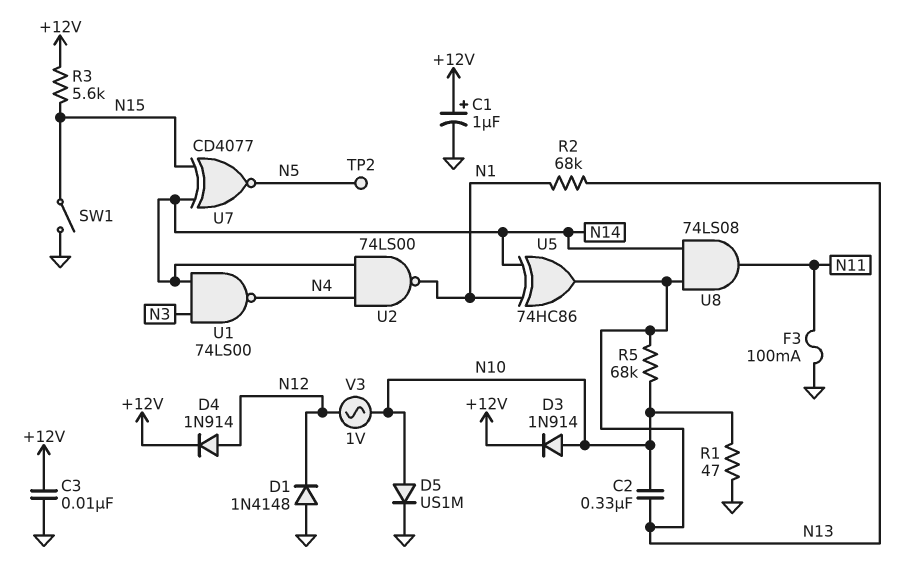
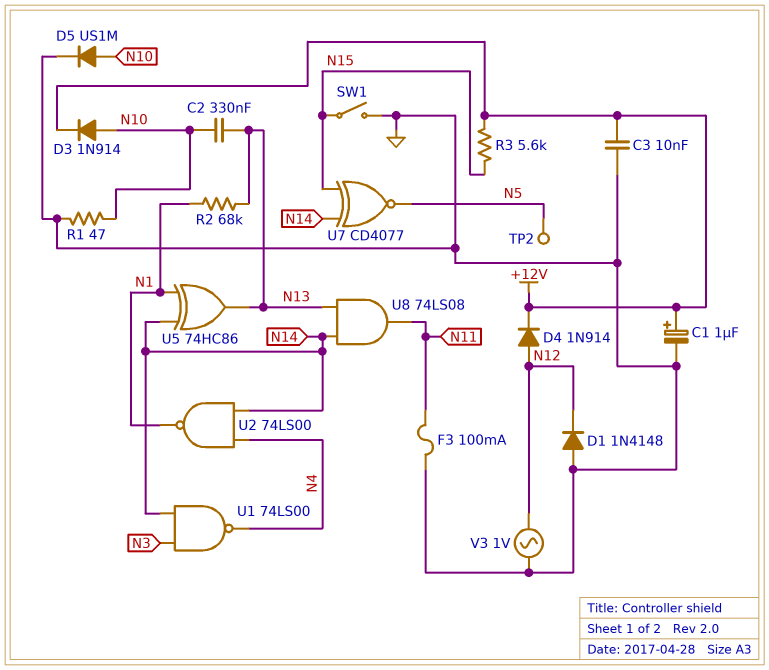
R5: 68k (N10, N13) -> none
V3: AC 1V (N10, N12) -> AC 1V (GND, N12)

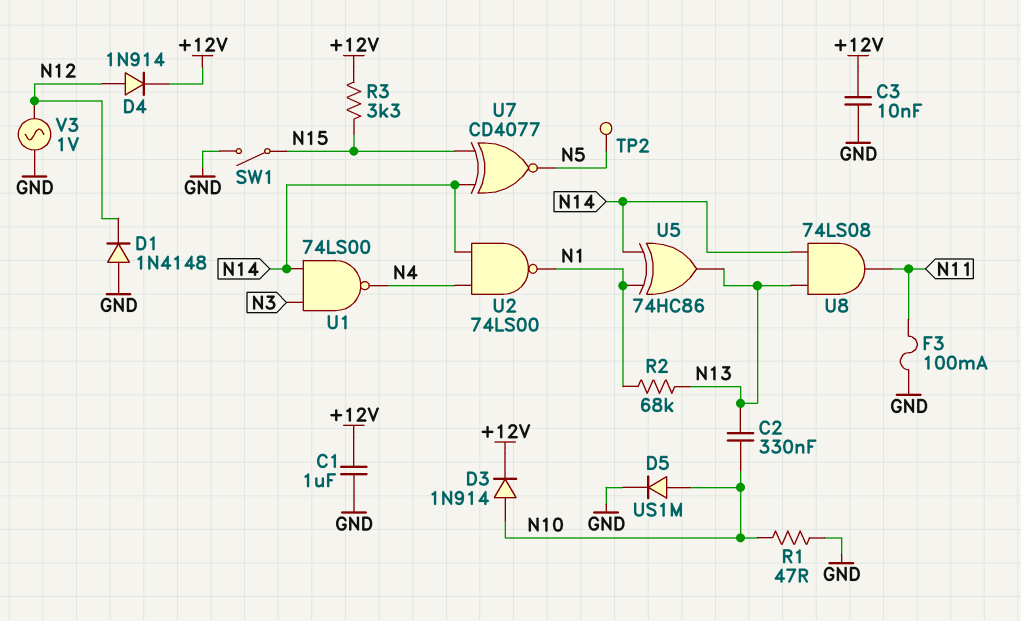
C1: 1uF (plus +12V, minus GND) -> 1uF (+12V, GND)
R3: 5.6k (+12V, N15) -> 3.3k (+12V, N15)

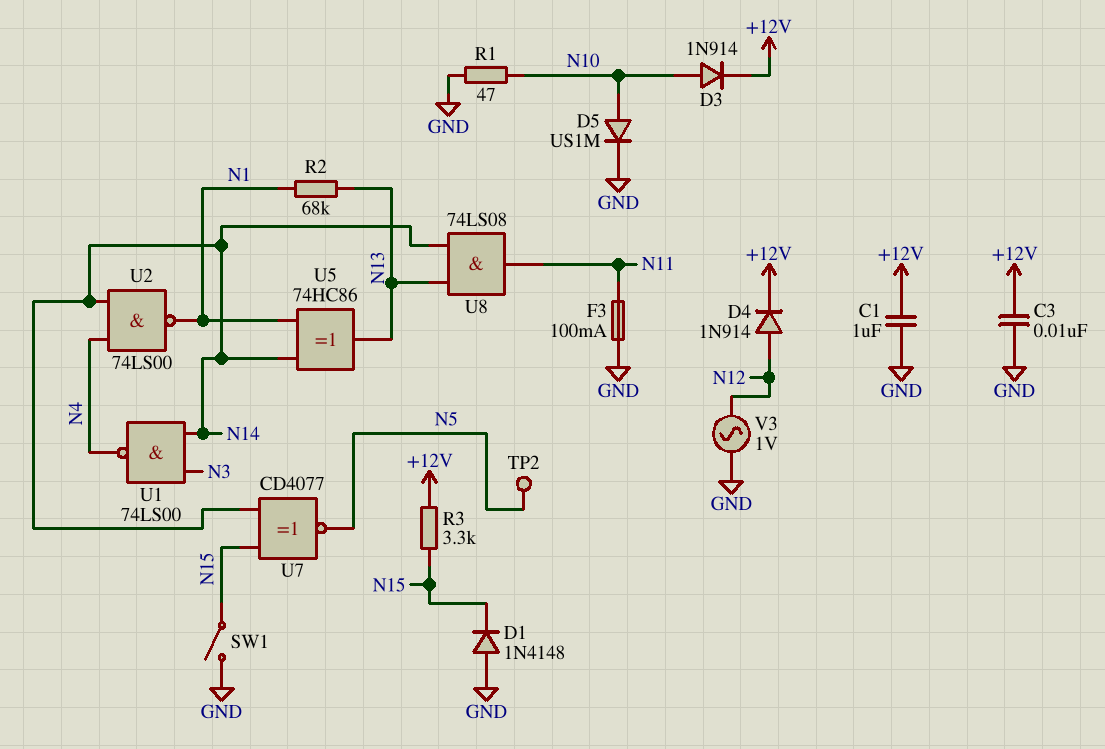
C2: 330nF (N10, N13) -> none
D1: diode 1N4148 (A GND, K N12) -> diode 1N4148 (A GND, K N15)

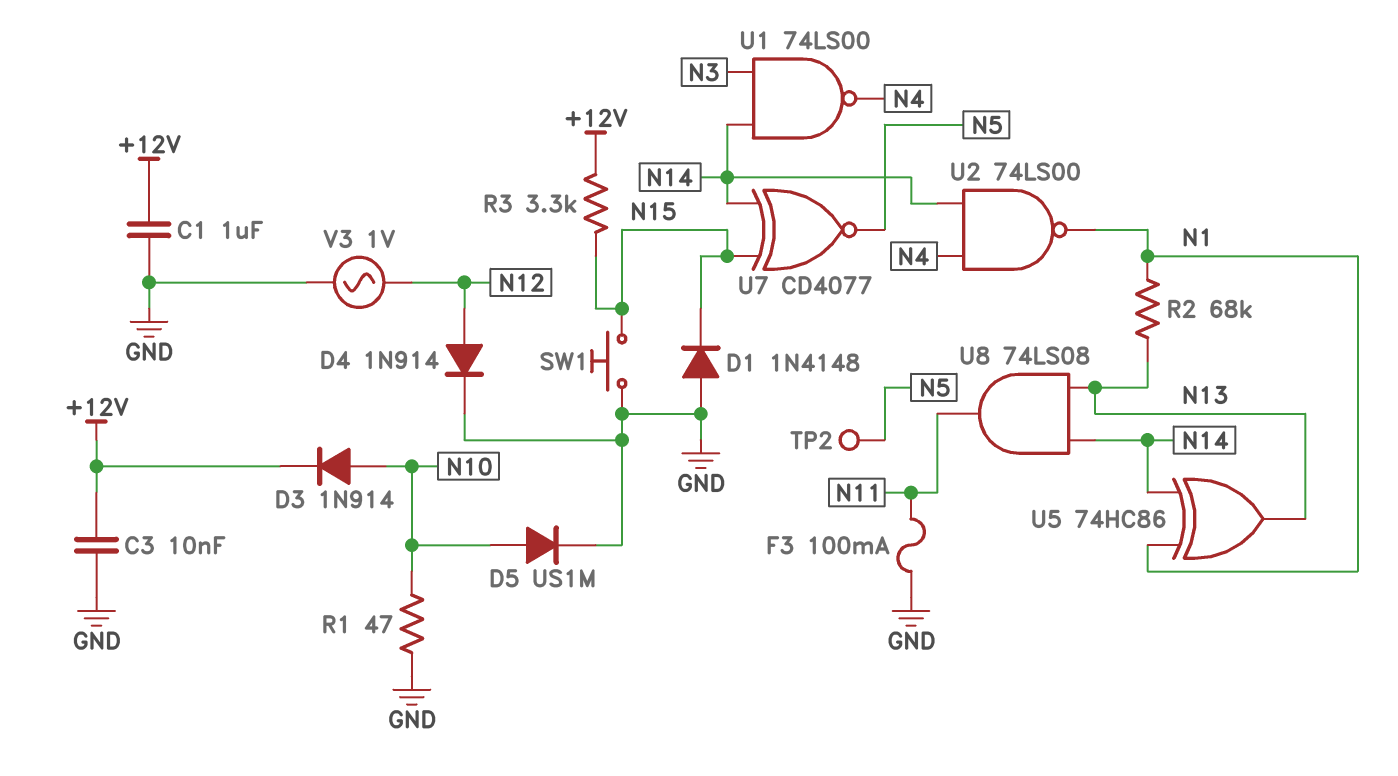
D4: diode 1N914 (A N12, K +12V) -> diode 1N914 (A N12, K GND)
SW1: switch (GND, N15) -> button (GND, N15)

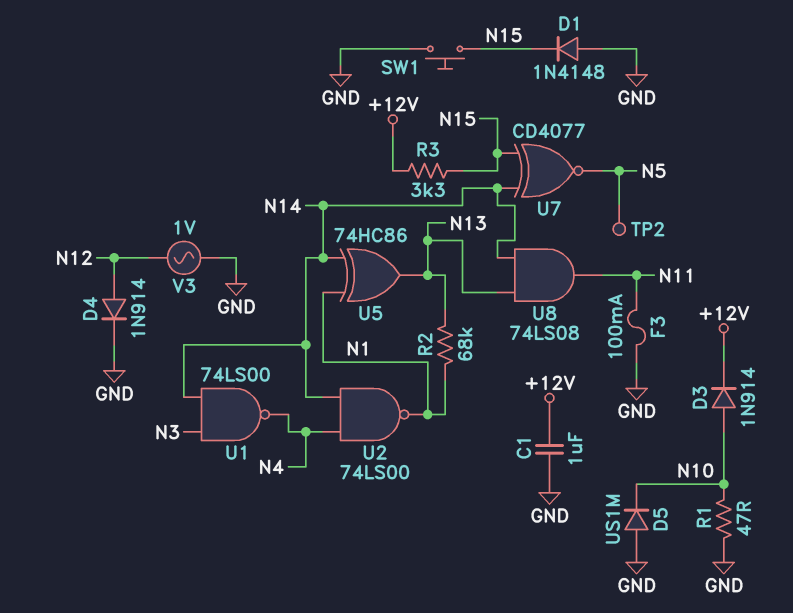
C3: 10nF (+12V, GND) -> none
D5: diode US1M (A N10, K GND) -> diode US1M (A GND, K N10)

